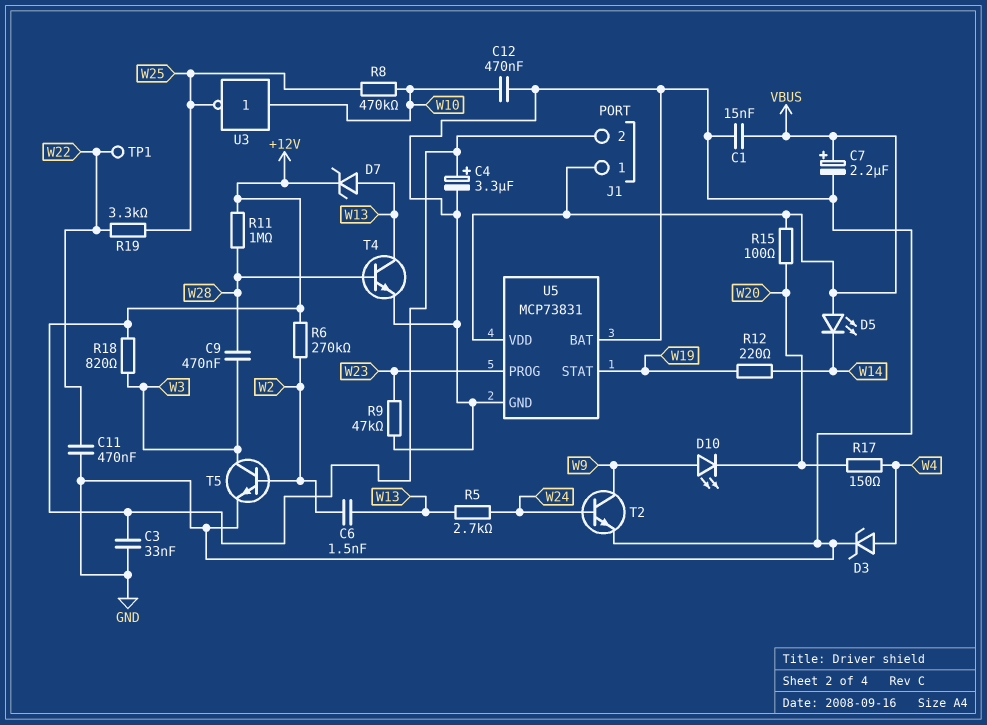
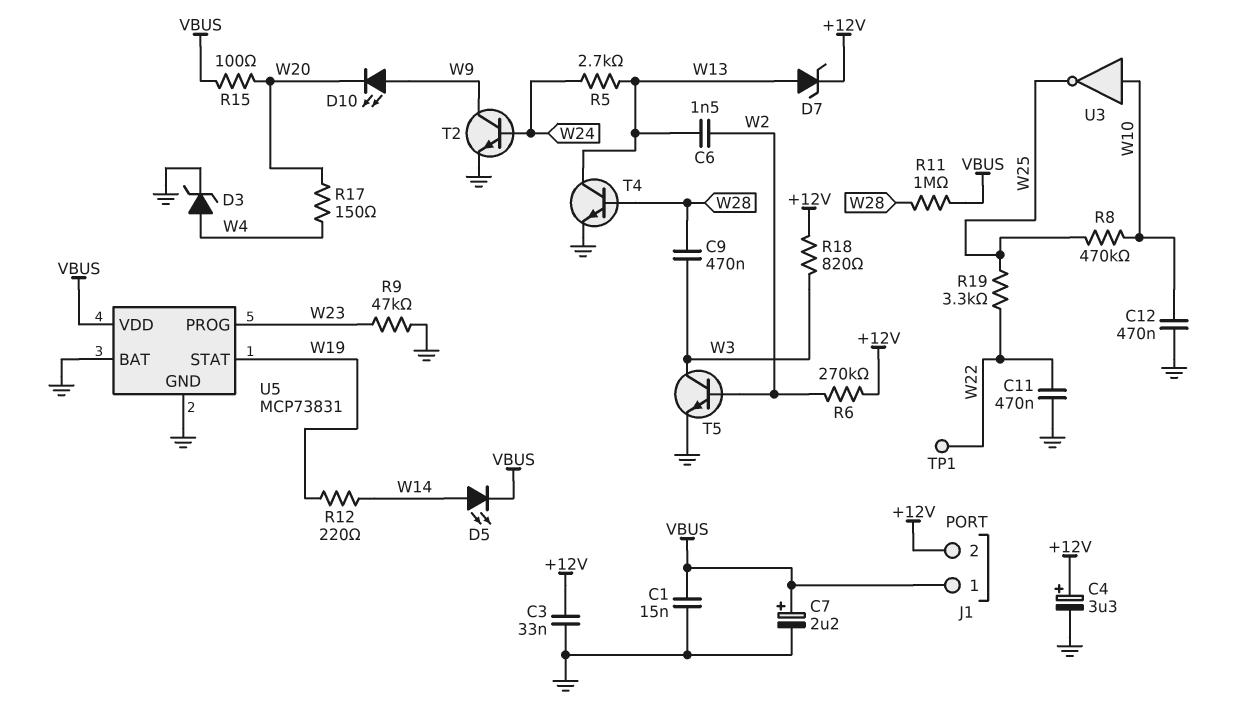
D5: LED (A VBUS, K W14) -> LED (A W14, K VBUS)
R11: 1M (+12V, W28) -> 1M (VBUS, W28)

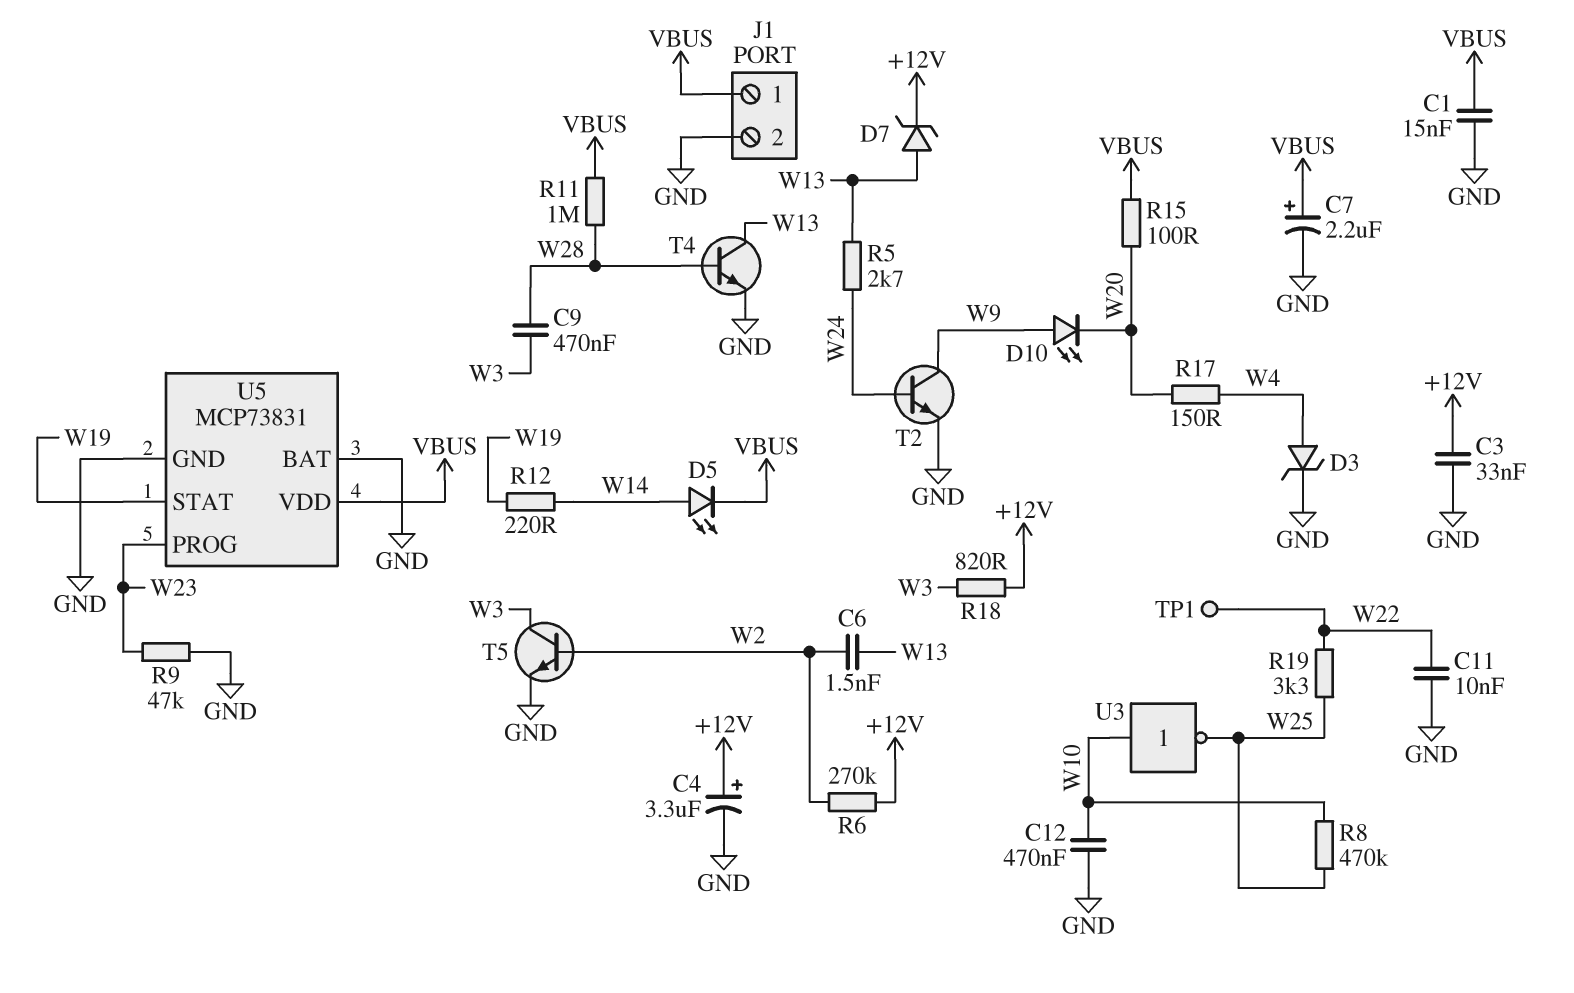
C11: 470nF (GND, W22) -> 10nF (GND, W22)
J1 pin 2: +12V -> GND

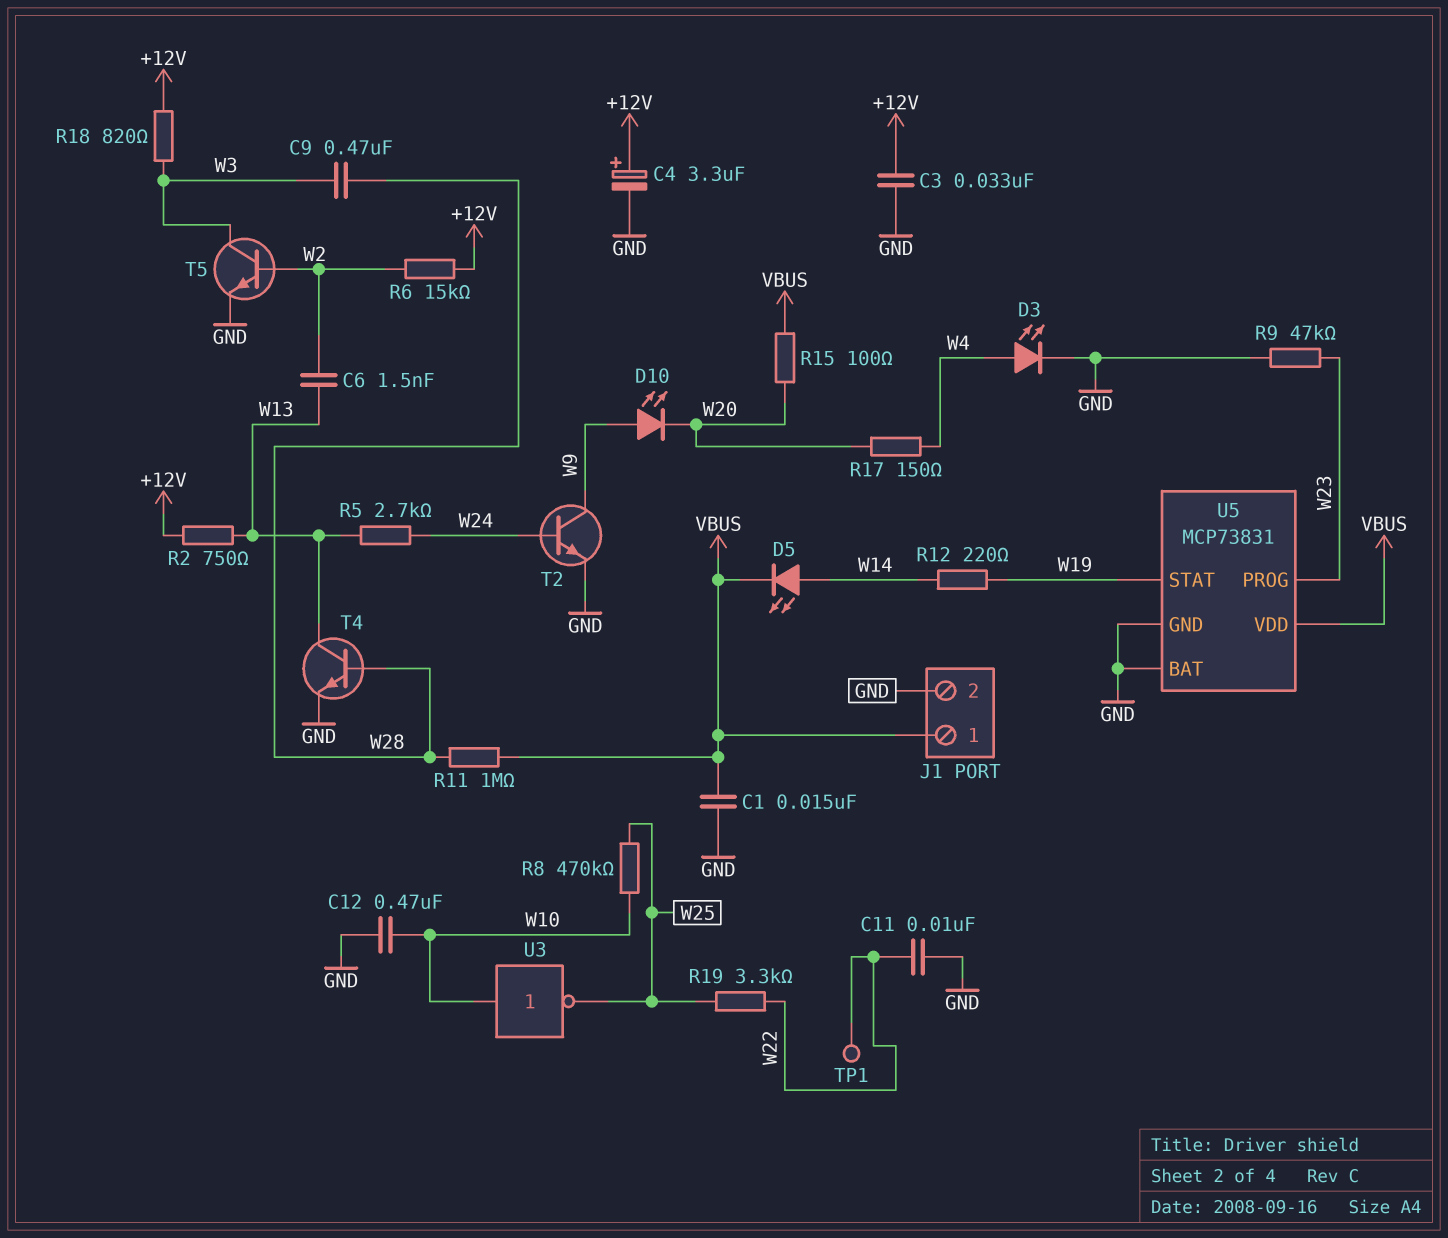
C7: 2.2uF (plus VBUS, minus GND) -> none
D3: zener (A W4, K GND) -> LED (A W4, K GND)
D7: zener (A W13, K +12V) -> none
R2: none -> 750 (+12V, W13)
R6: 270k (+12V, W2) -> 15k (+12V, W2)

